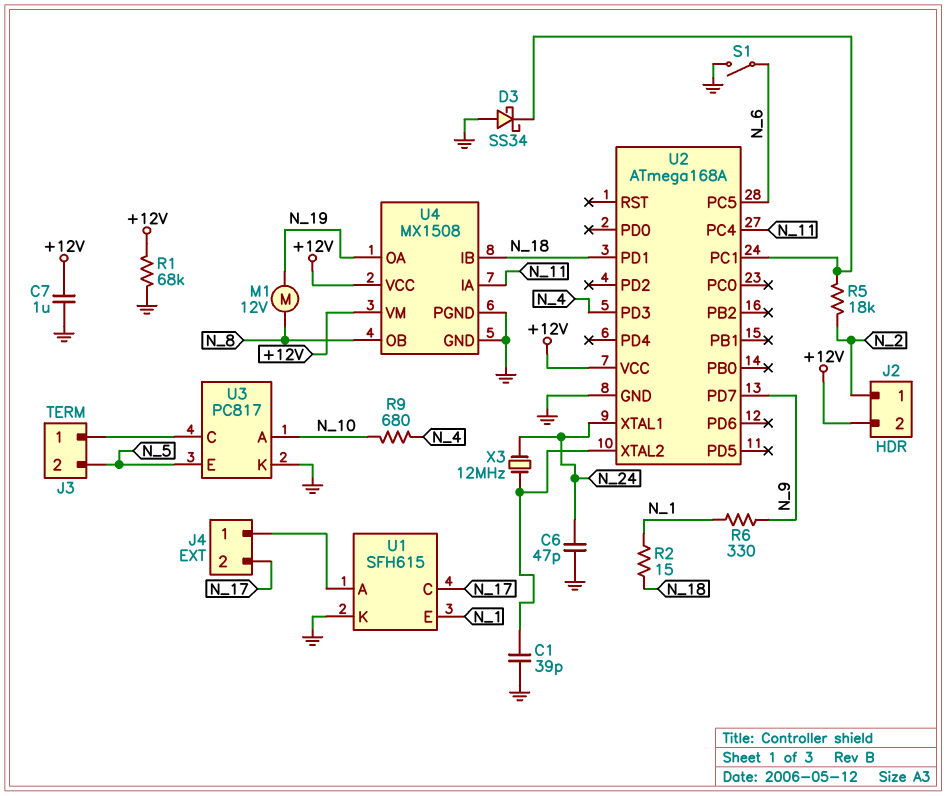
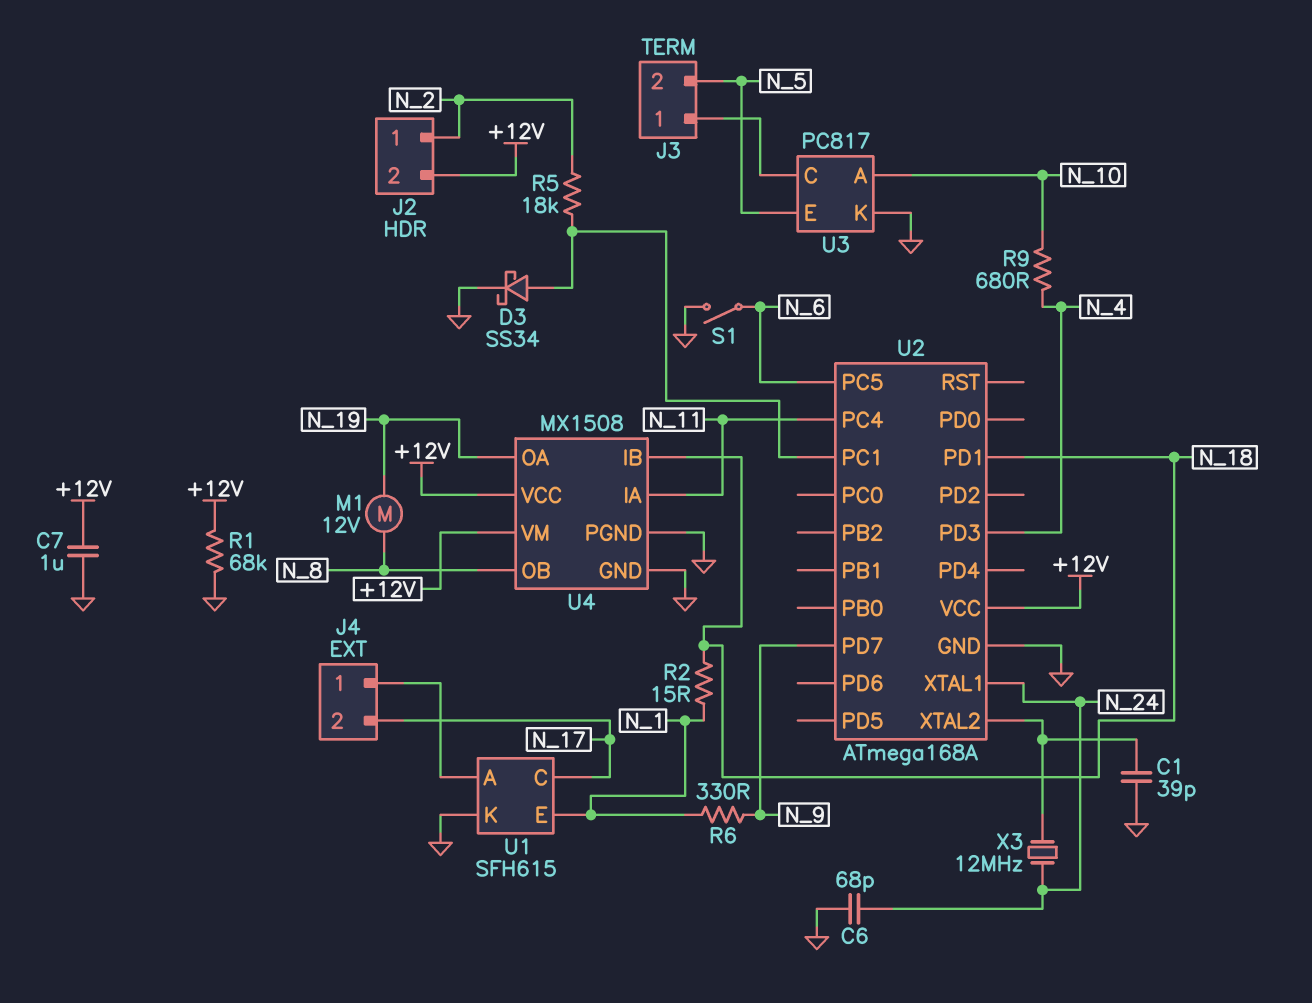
C6: 47pF (GND, N_24) -> 68pF (GND, N_24)
D3: schottky SS34 (A GND, K U2/PC1) -> schottky SS34 (A U2/PC1, K GND)

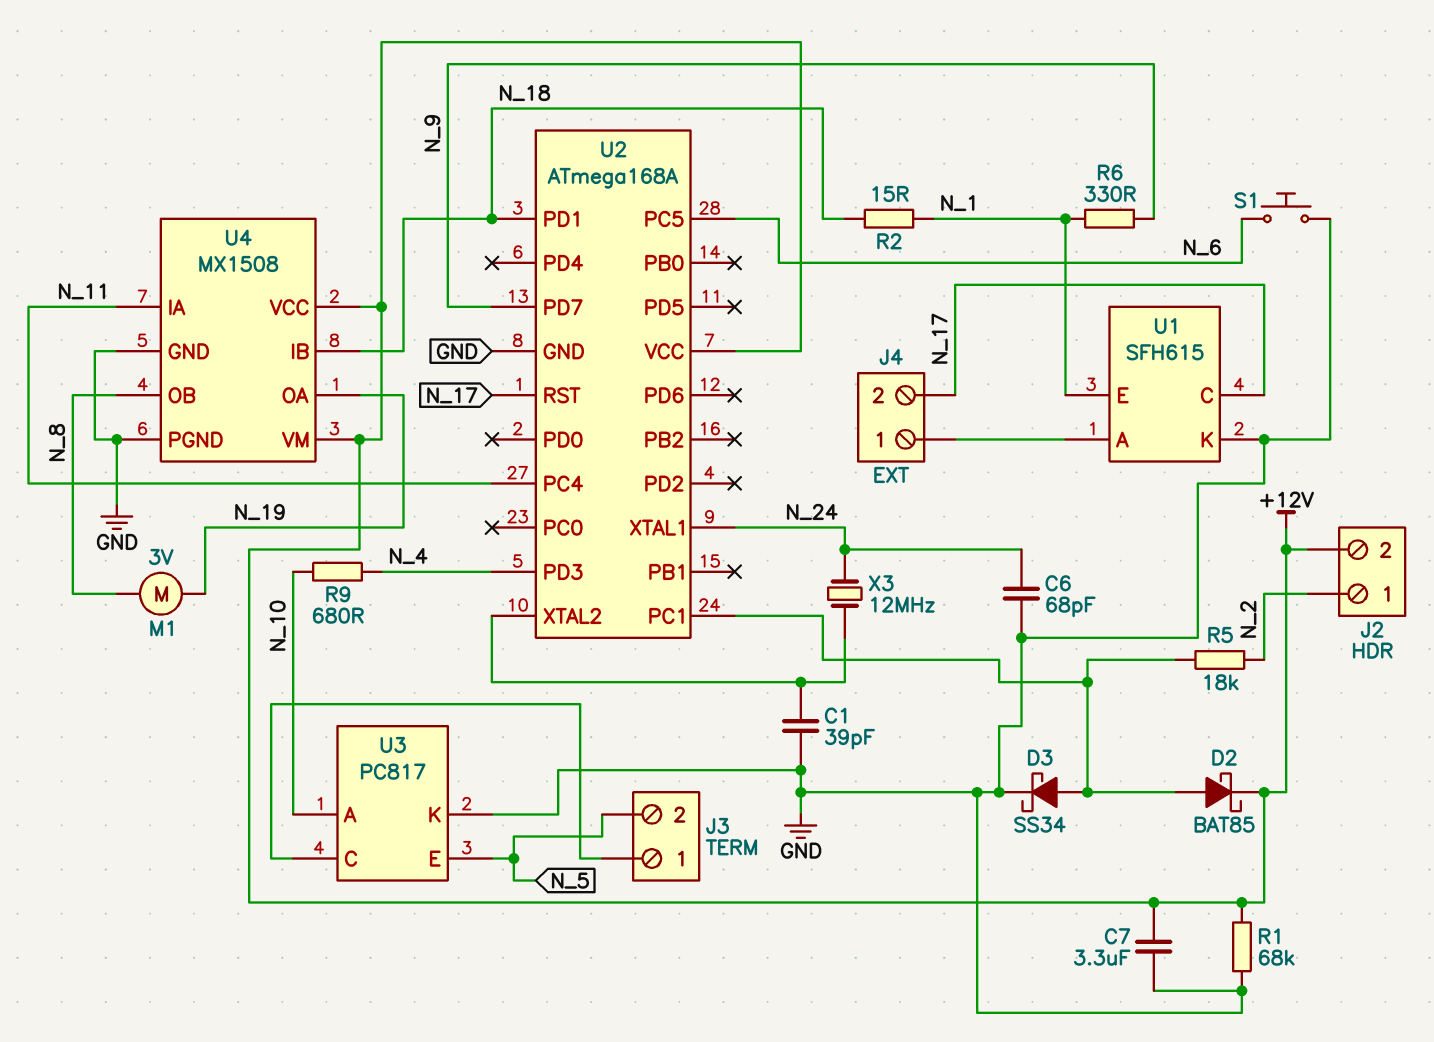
C7: 1uF (+12V, GND) -> 3.3uF (+12V, GND)
D2: none -> schottky BAT85 (A U2/PC1, K +12V)
M1: motor 12V (N_8, N_19) -> motor 3V (N_8, N_19)
S1: switch (GND, N_6) -> button (GND, N_6)
U2 pin RST: none -> N_17

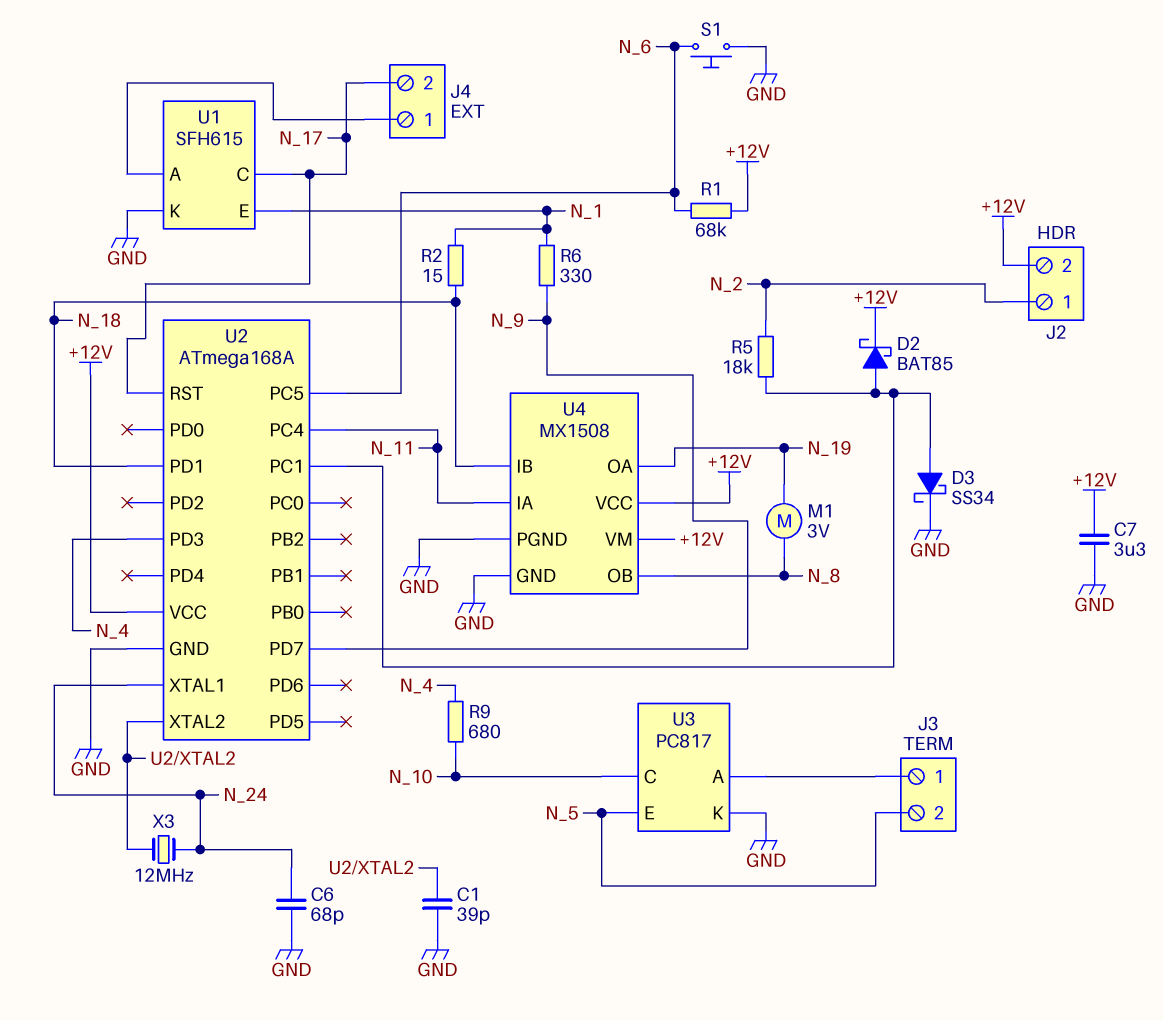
R1: 68k (+12V, GND) -> 68k (+12V, N_6)
U3 pin A: N_10 -> J3/1
U3 pin C: J3/1 -> N_10

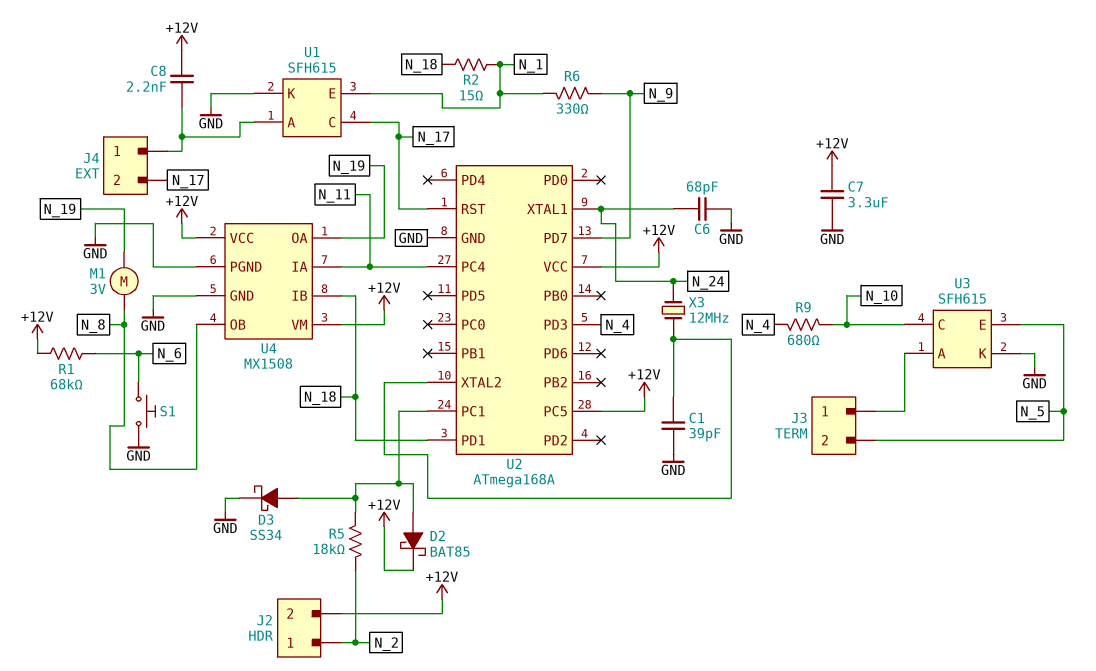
C8: none -> 2.2nF (+12V, J4/1)
U2 pin PC5: N_6 -> +12V
U3: PC817 -> SFH615

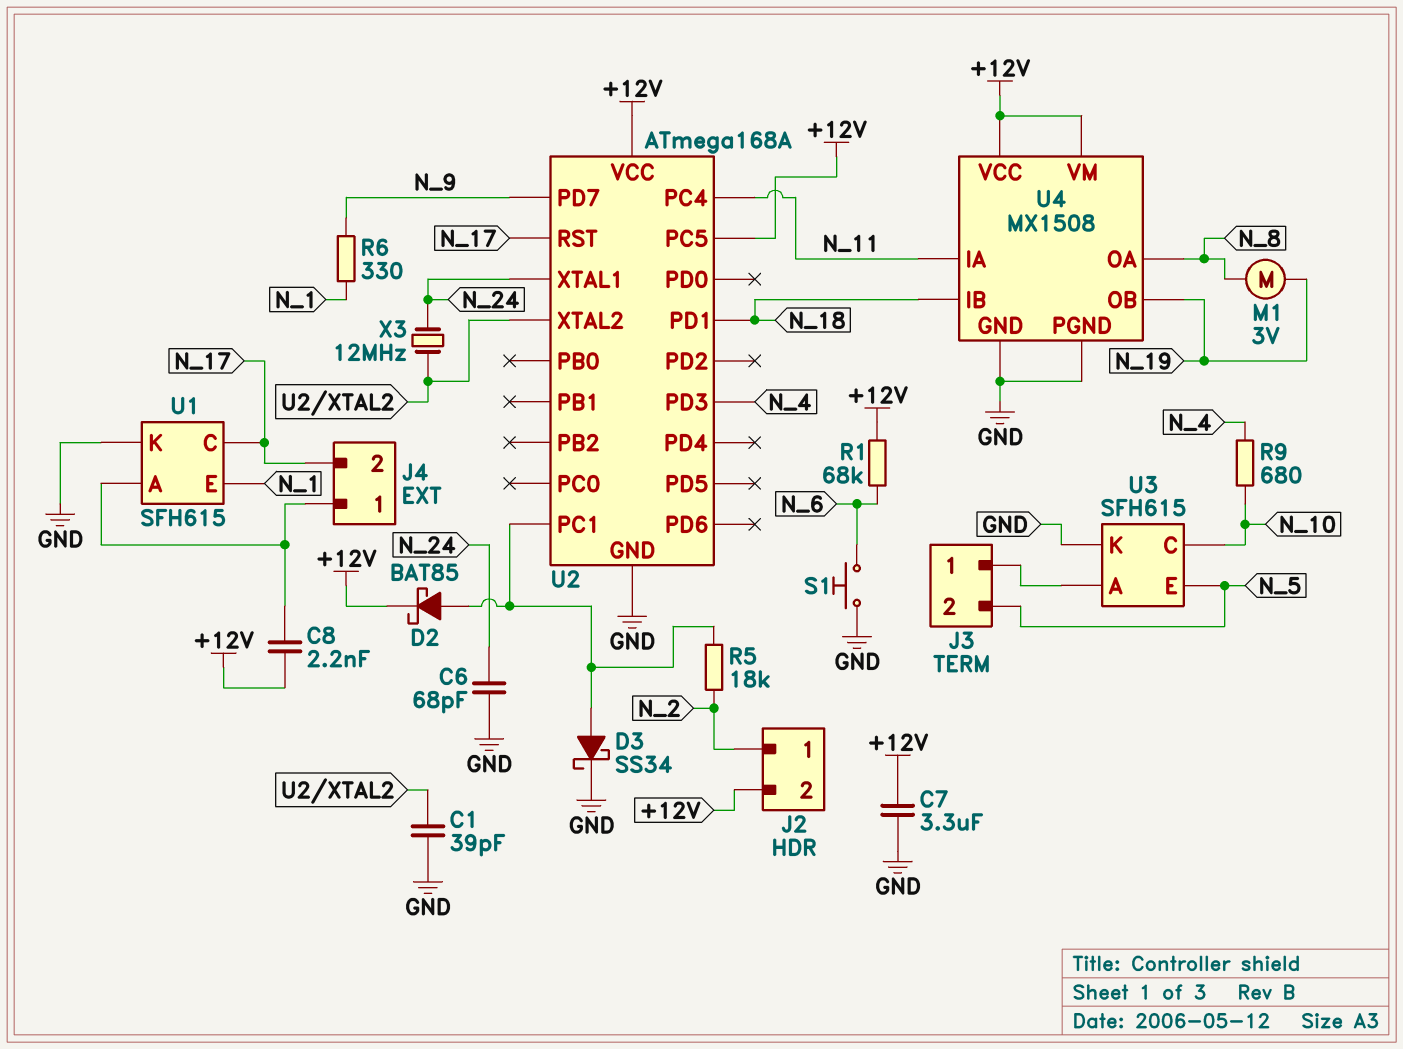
R2: 15 (N_1, N_18) -> none
U4 pin OA: N_19 -> N_8
U4 pin OB: N_8 -> N_19

